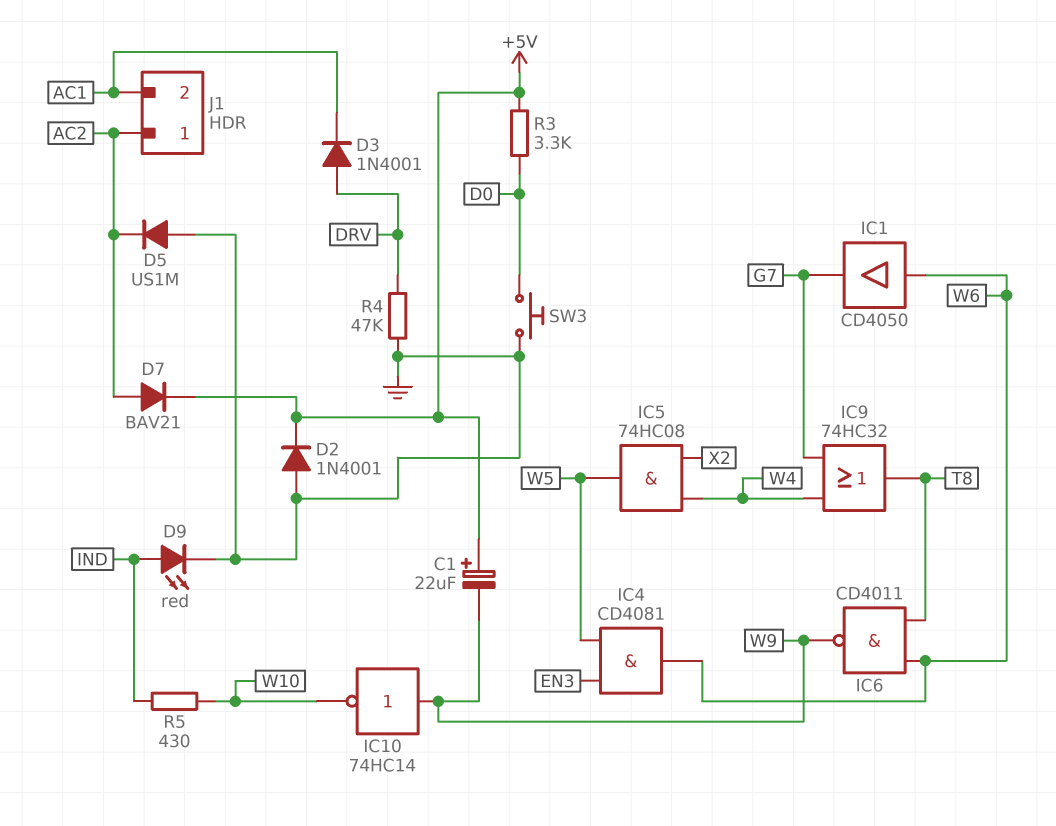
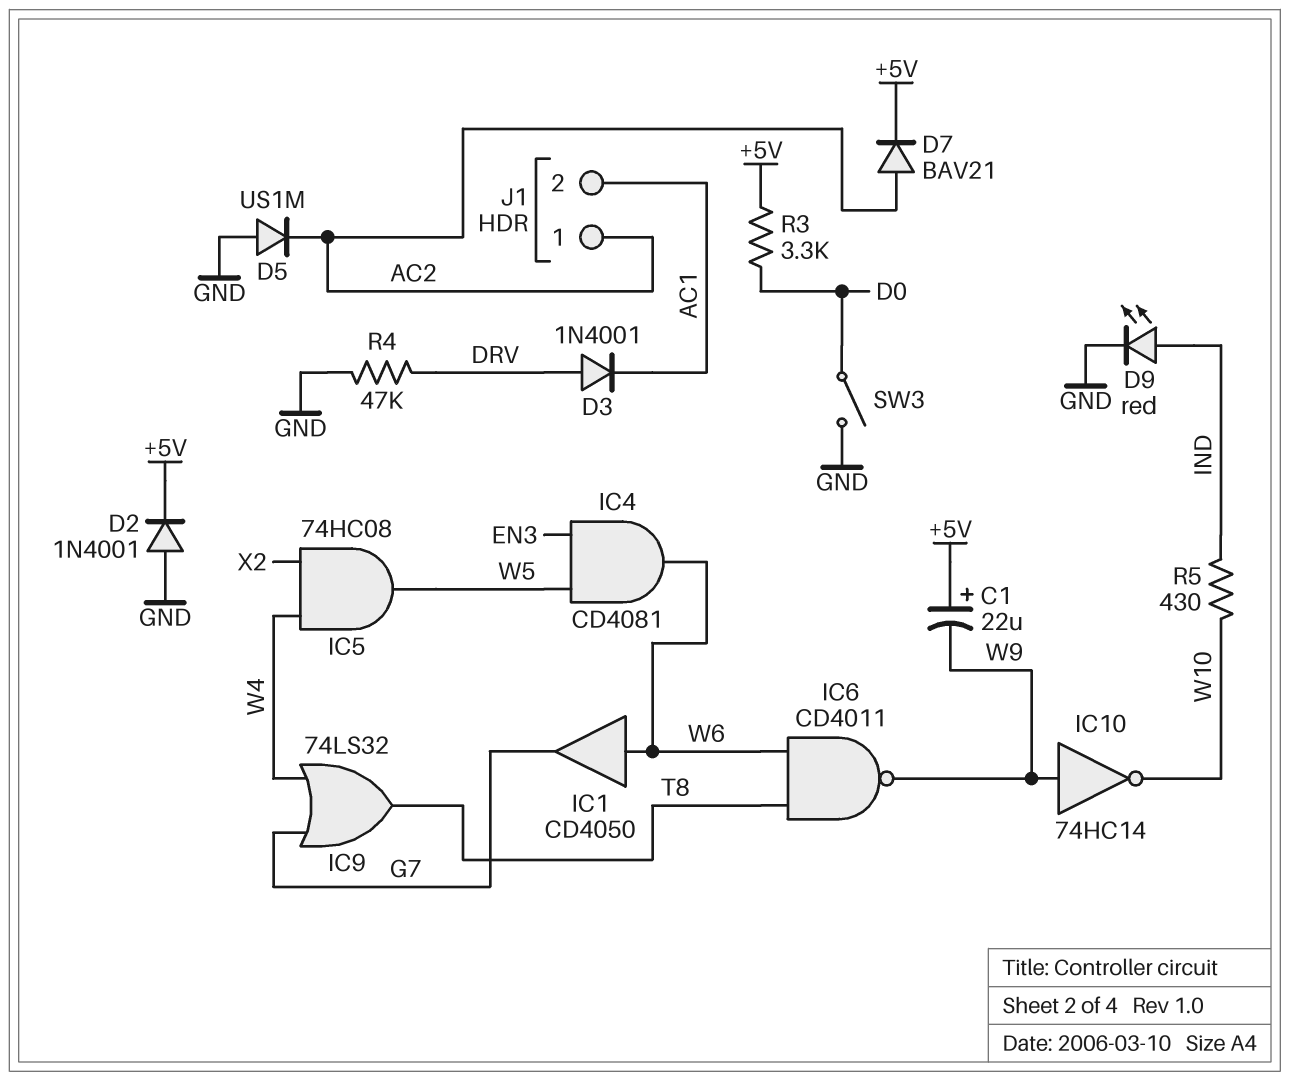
IC9: OR 74HC32 (in G7, in W4, out T8) -> OR 74LS32 (in G7, in W4, out T8)
SW3: button (D0, GND) -> switch (D0, GND)

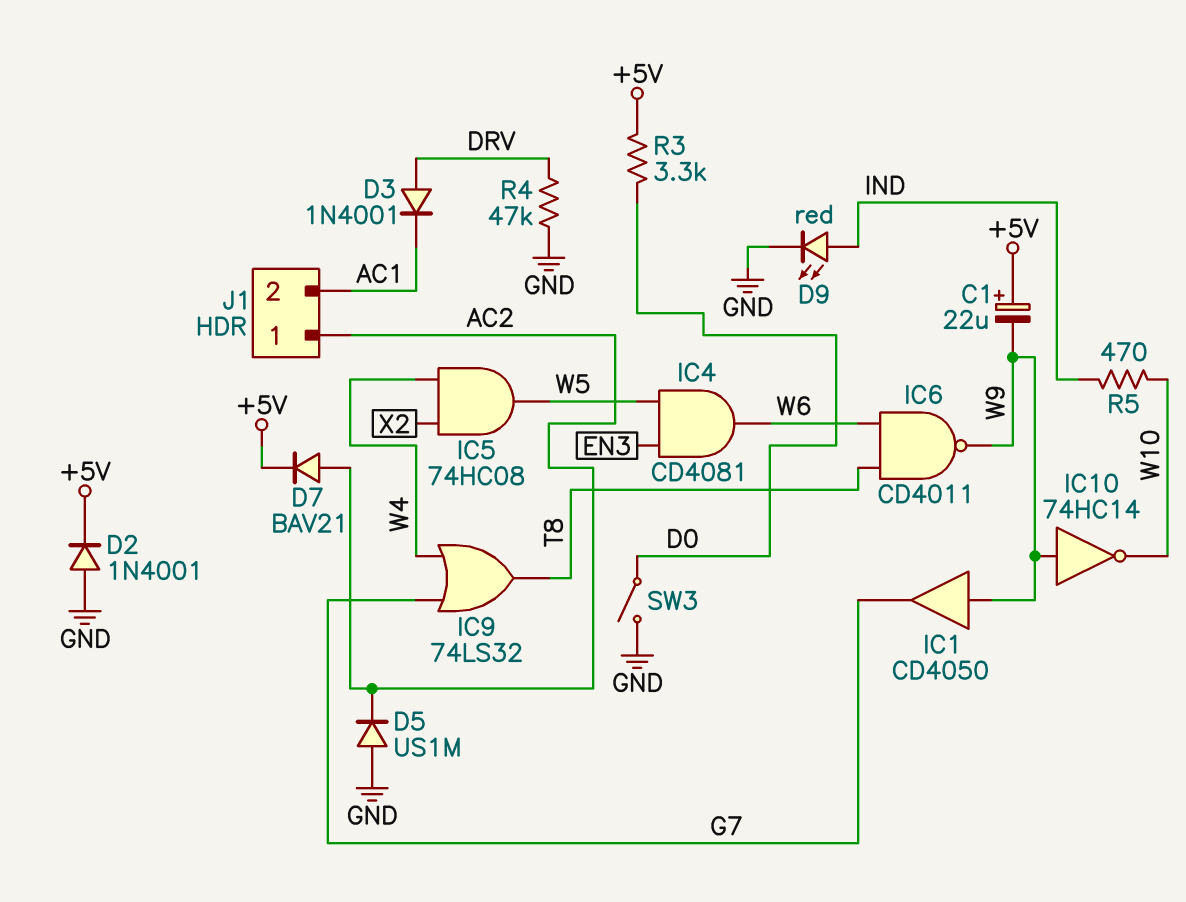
IC1: buffer CD4050 (in W6, out G7) -> buffer CD4050 (in W9, out G7)
R5: 430 (IND, W10) -> 470 (IND, W10)

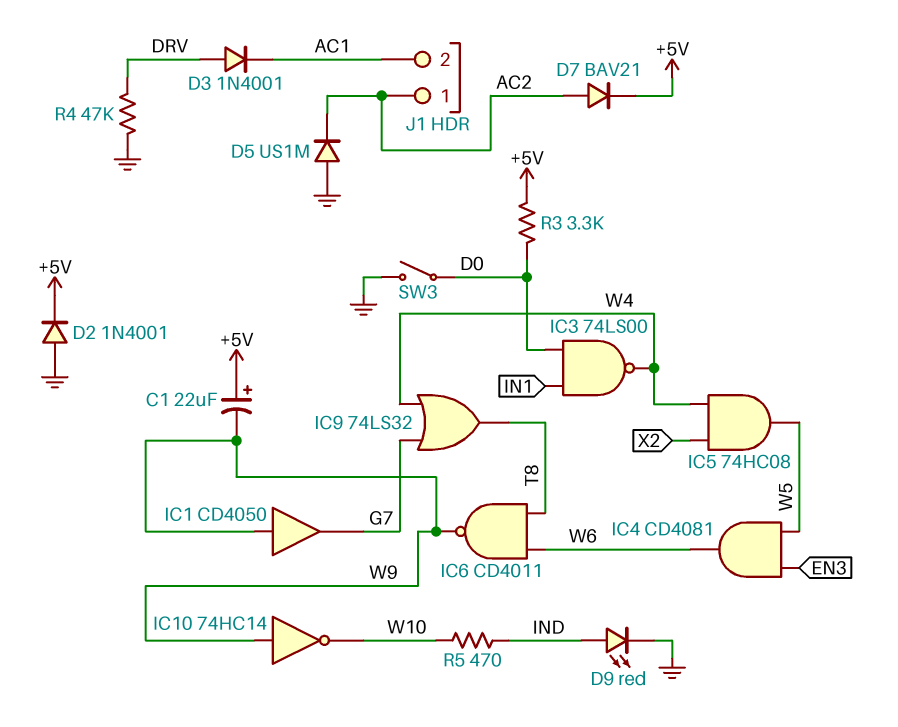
IC3: none -> NAND 74LS00 (in D0, in IN1, out W4)

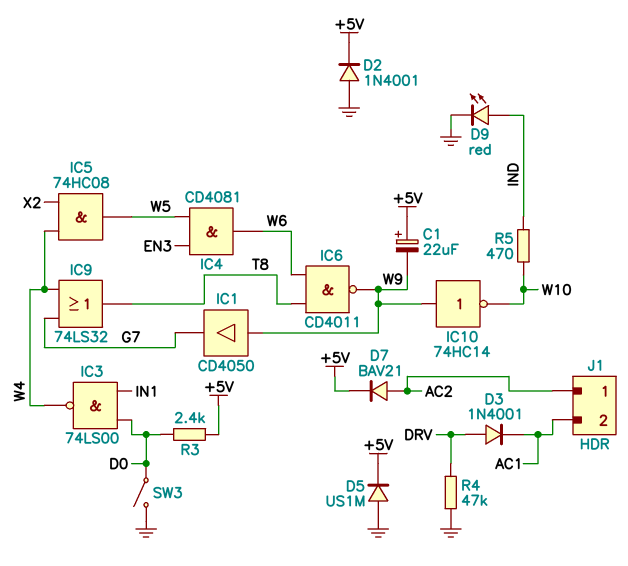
D5: diode US1M (A GND, K AC2) -> diode US1M (A GND, K +5V)
R3: 3.3k (+5V, D0) -> 2.4k (+5V, D0)

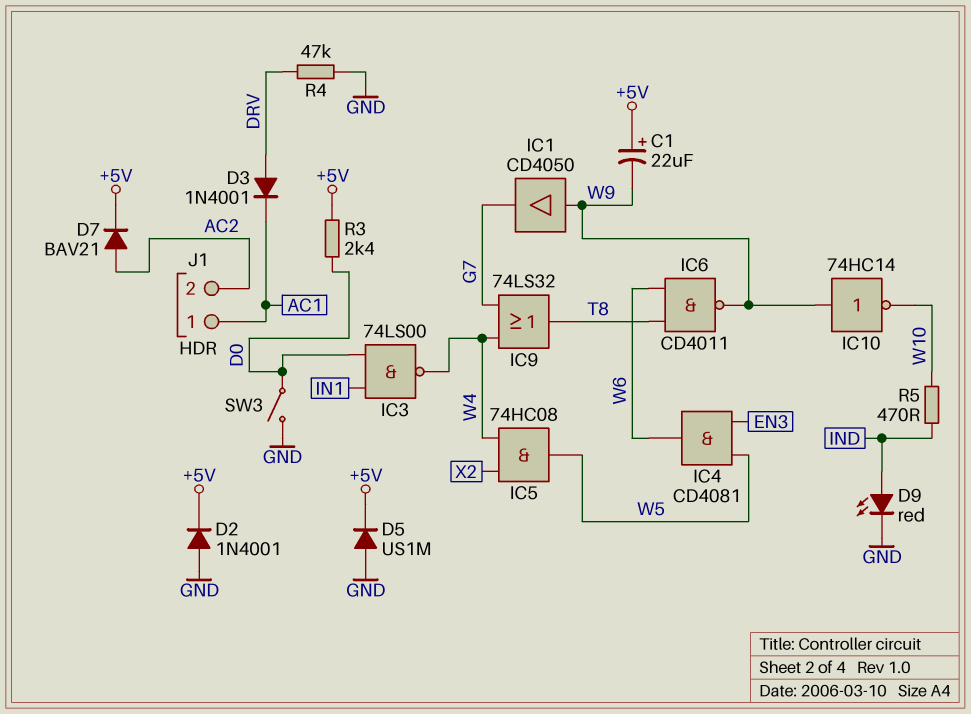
J1 pin 1: AC2 -> AC1
J1 pin 2: AC1 -> AC2

